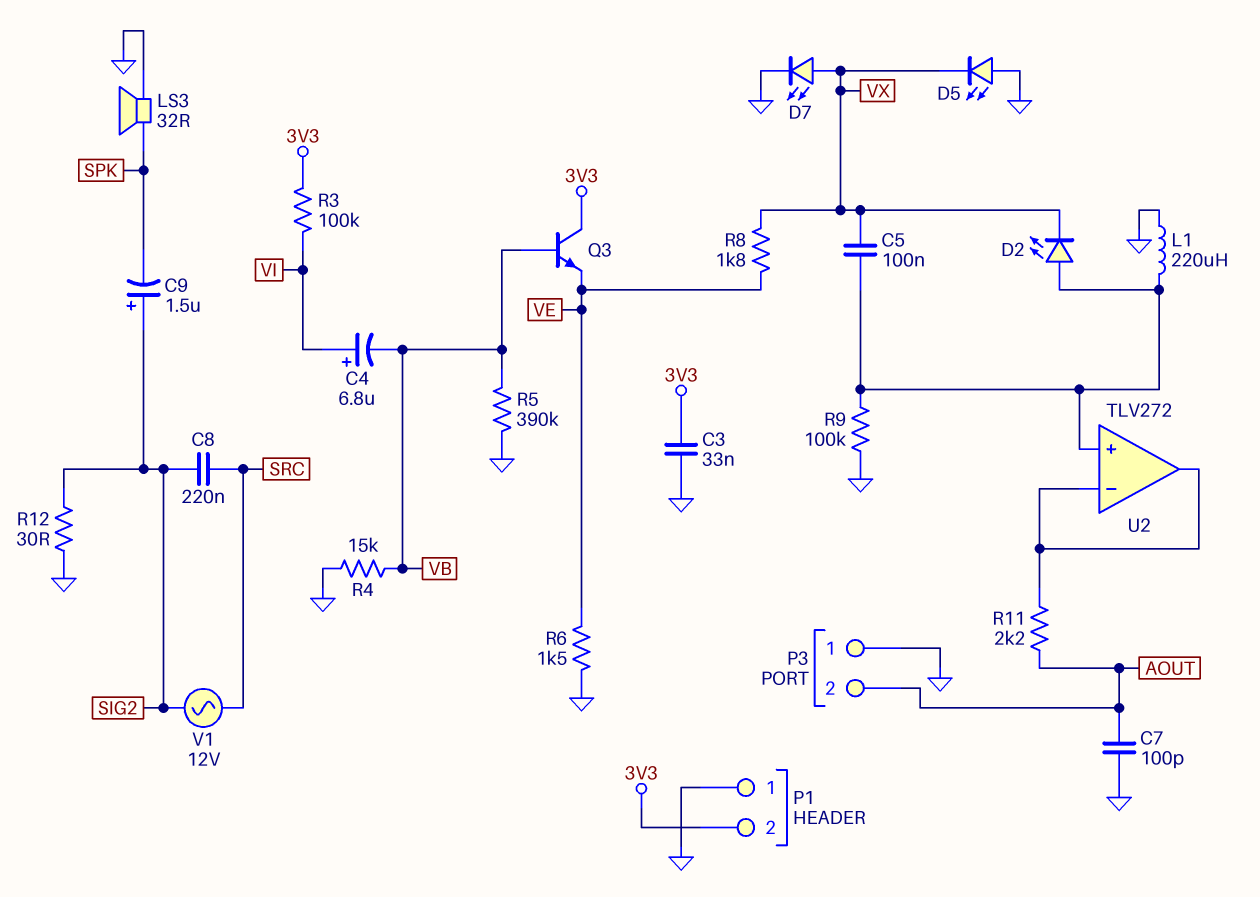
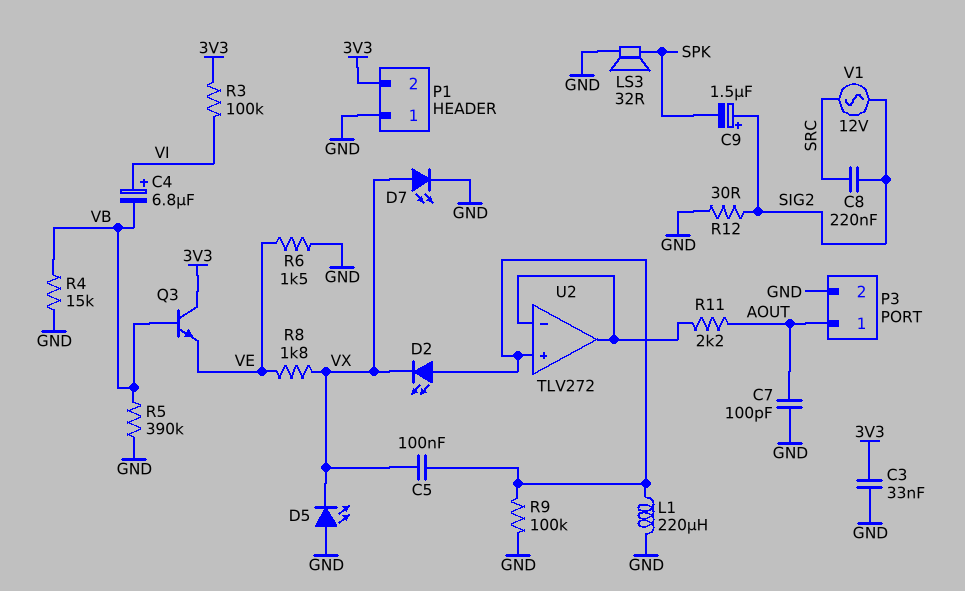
P3 pin 1: GND -> AOUT
P3 pin 2: AOUT -> GND

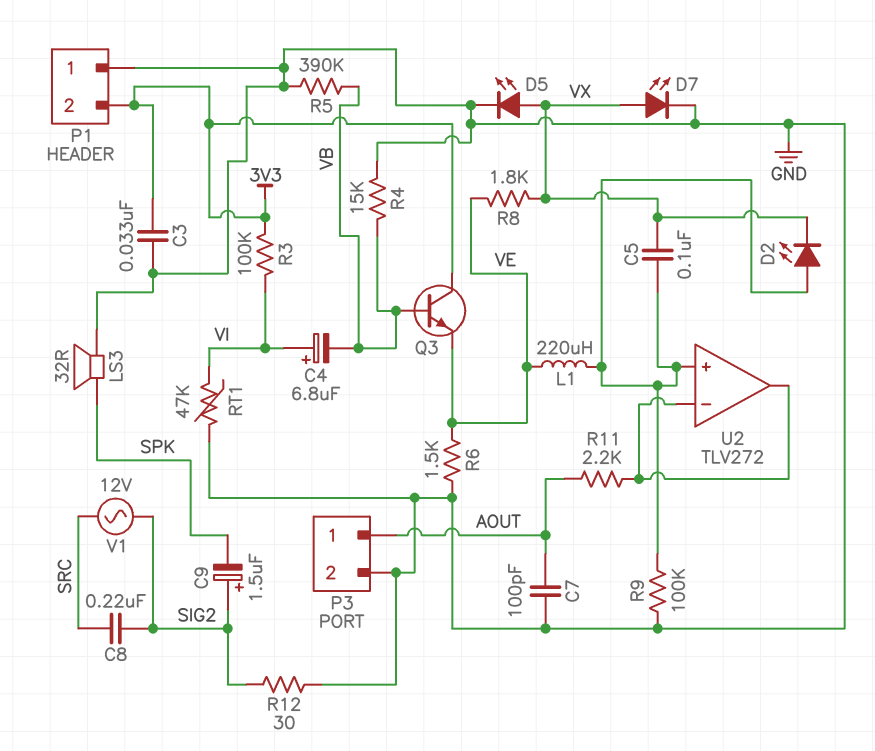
D5: LED (A GND, K VX) -> LED (A VX, K GND)
L1: 220uH (GND, U2/in+) -> 220uH (U2/in+, VE)
RT1: none -> 47k (GND, VI)

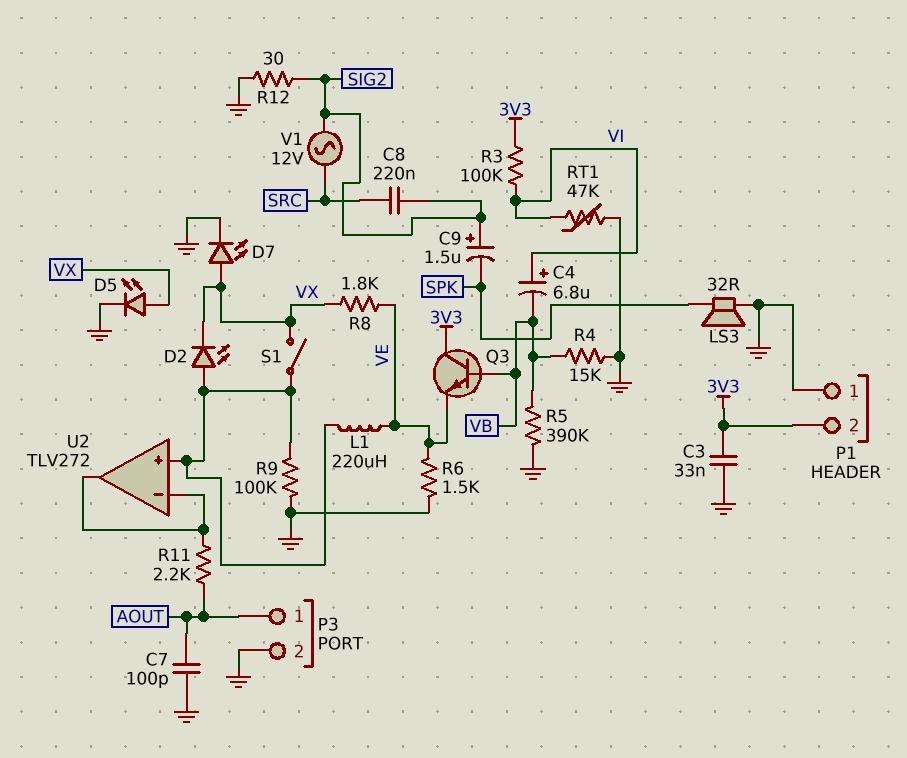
C5: 100nF (U2/in+, VX) -> none
S1: none -> switch (U2/in+, VX)

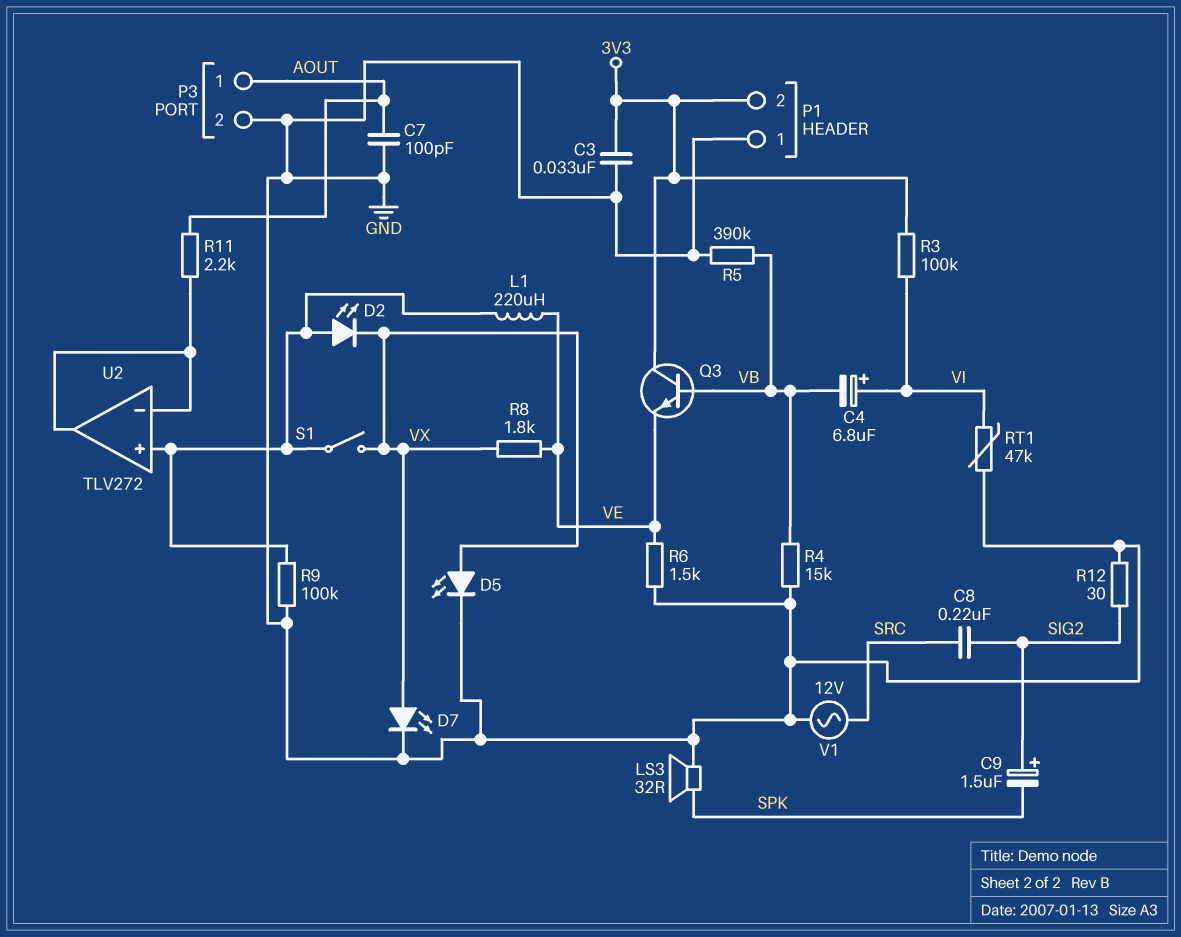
V1: AC 12V (SIG2, SRC) -> AC 12V (GND, SRC)

